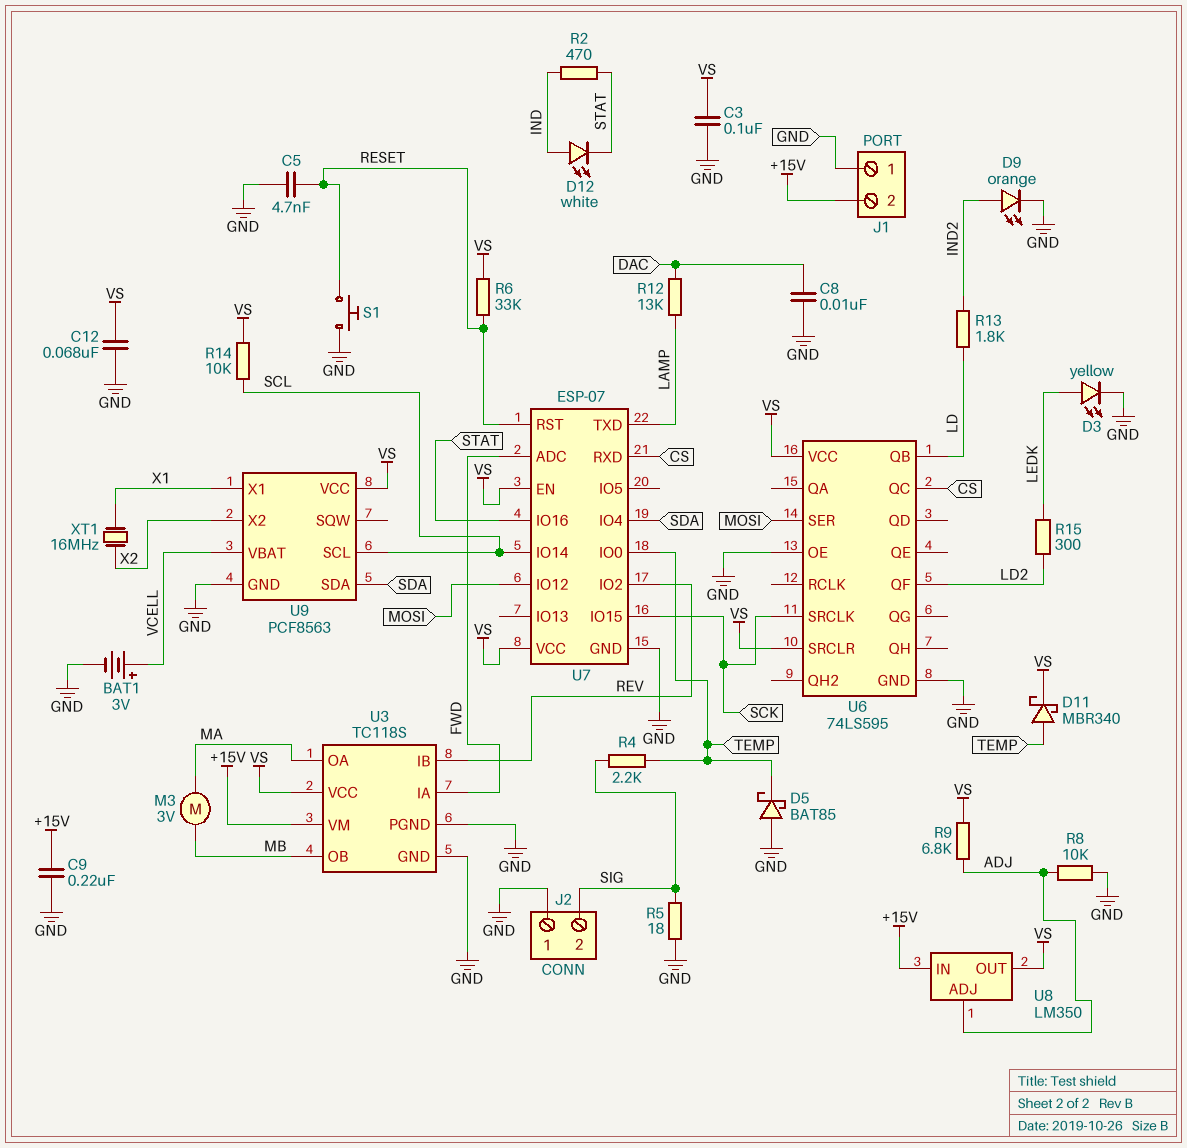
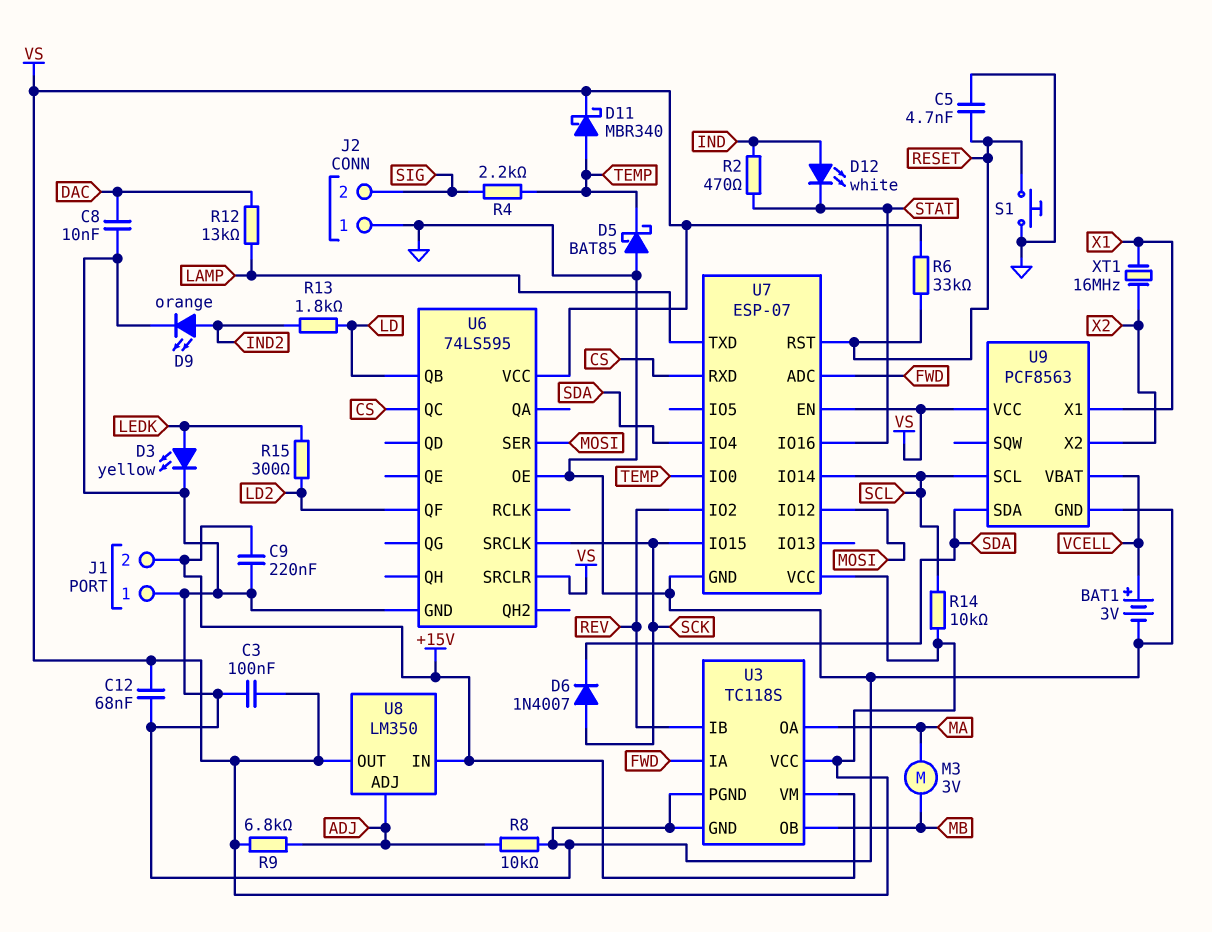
D6: none -> diode 1N4007 (A SCK, K SDA)
R5: 18 (GND, SIG) -> none

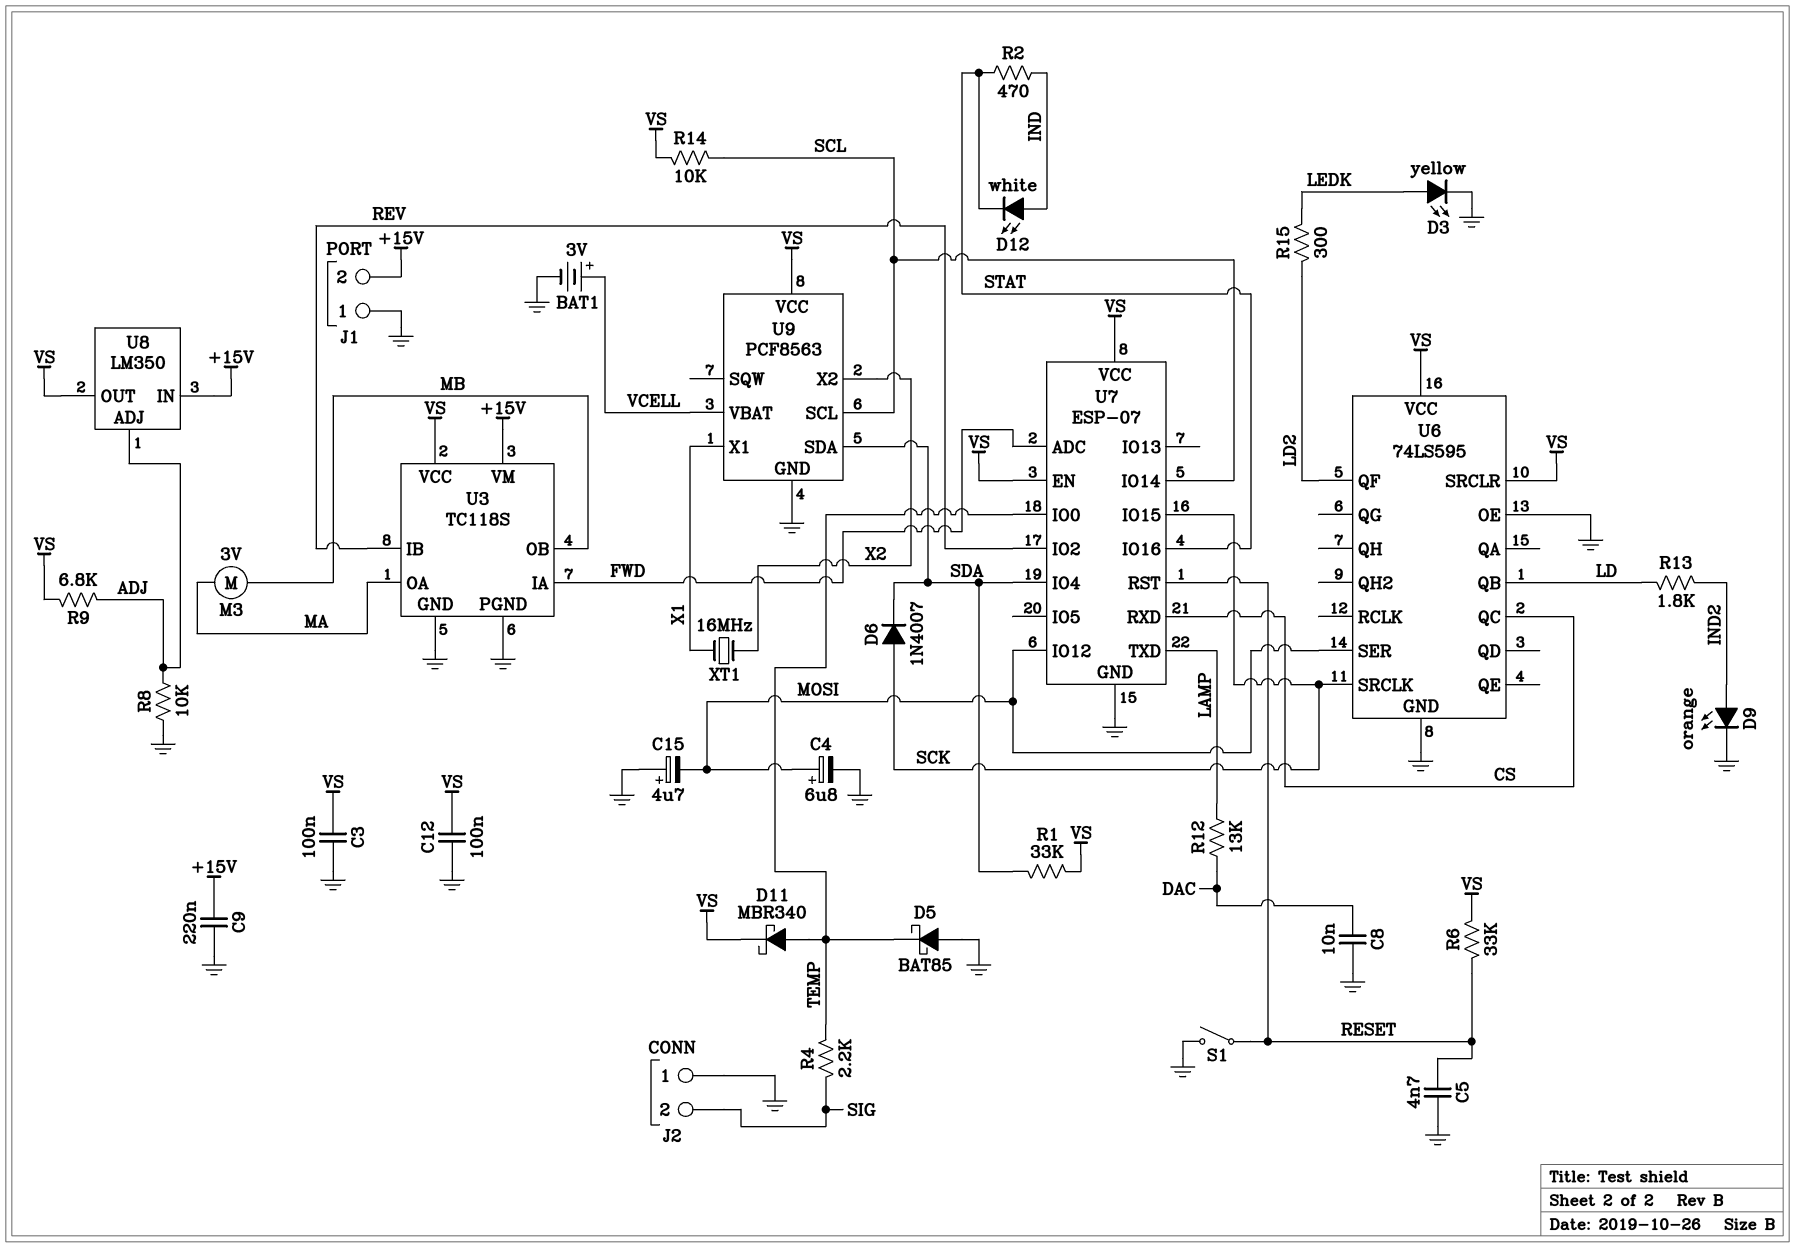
C4: none -> 6.8uF (plus MOSI, minus GND)
C12: 68nF (GND, VS) -> 100nF (GND, VS)
C15: none -> 4.7uF (plus GND, minus MOSI)
R1: none -> 33k (SDA, VS)
S1: button (GND, RESET) -> switch (GND, RESET)

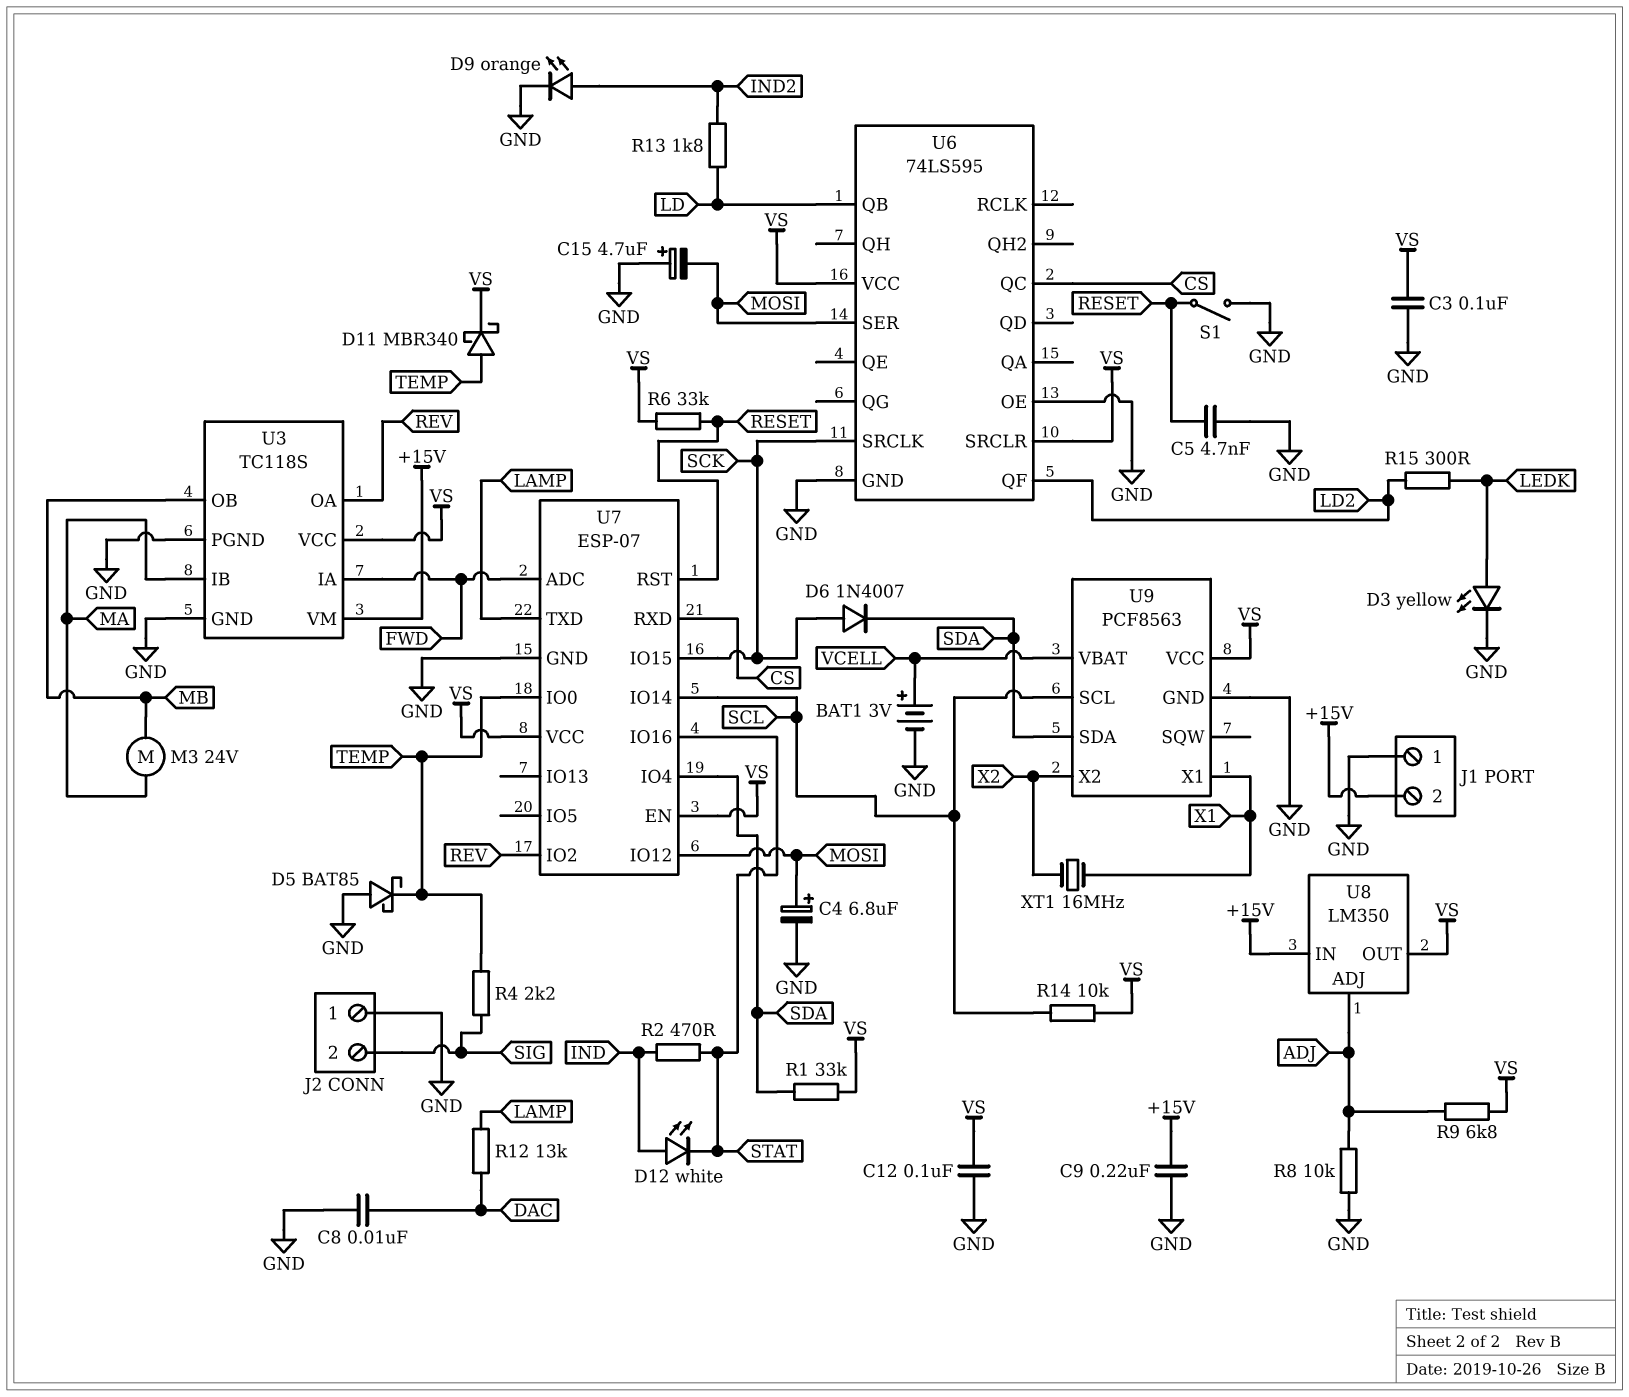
M3: motor 3V (MA, MB) -> motor 24V (MA, MB)
U3 pin IB: REV -> MA
U3 pin OA: MA -> REV

